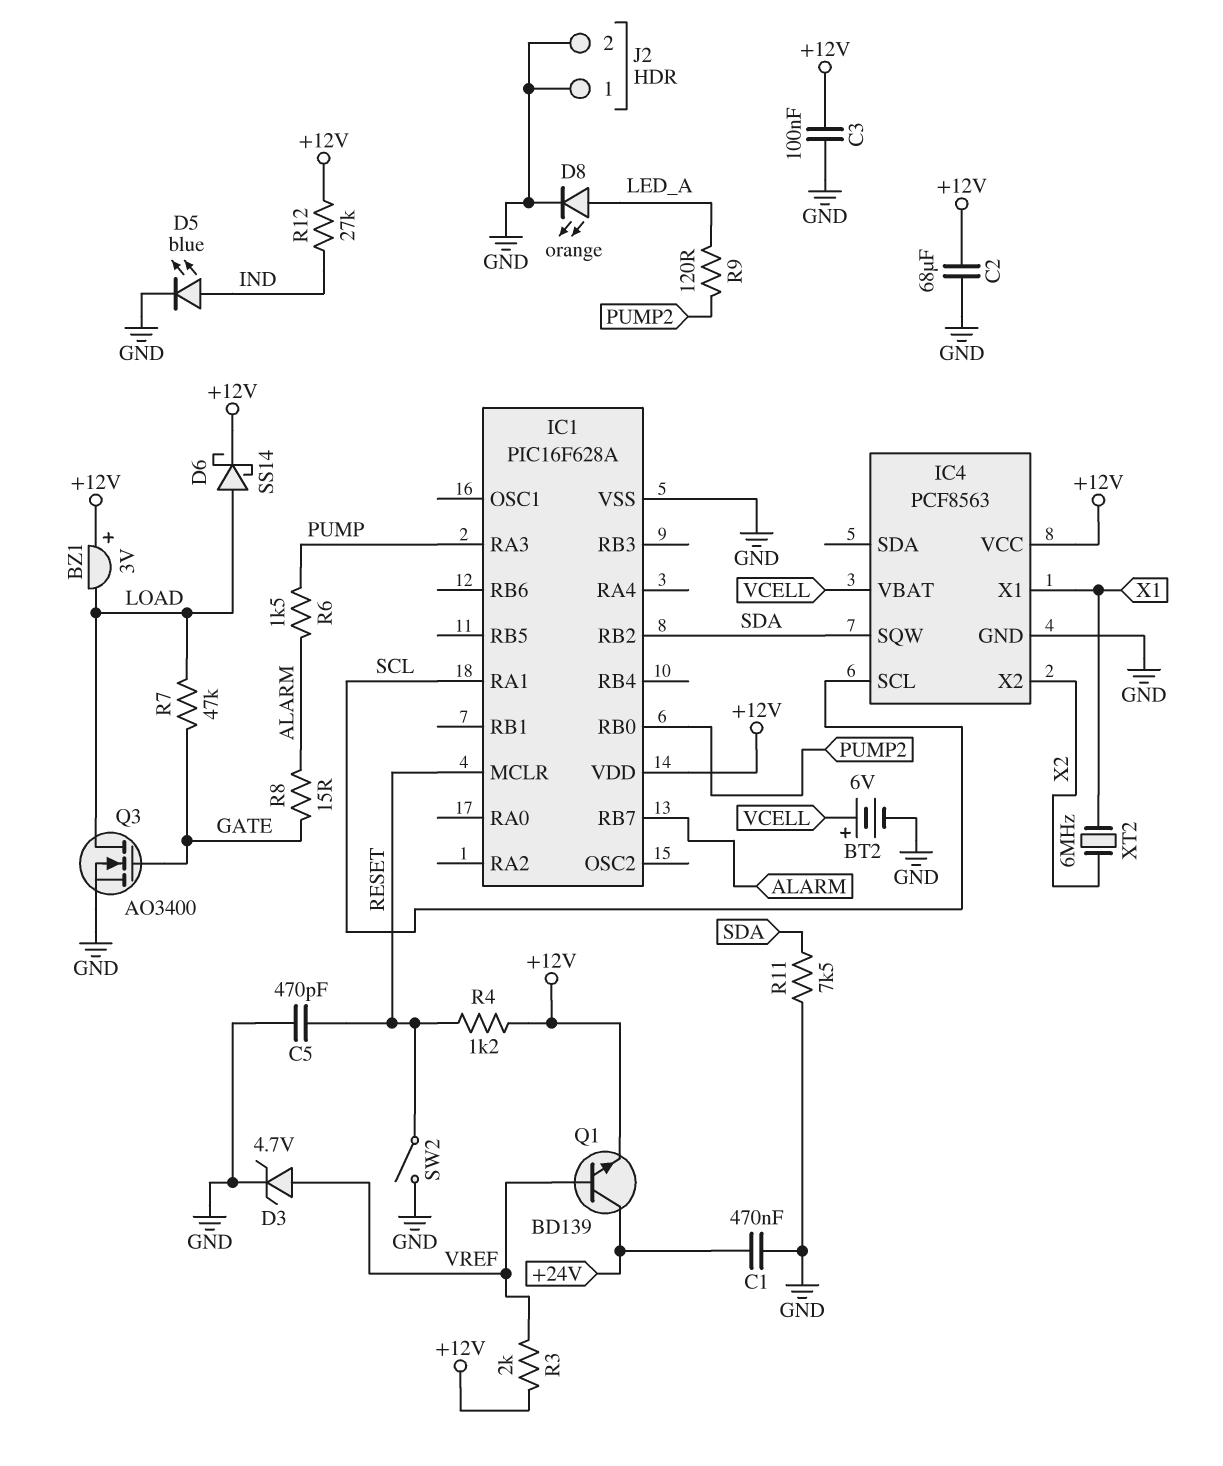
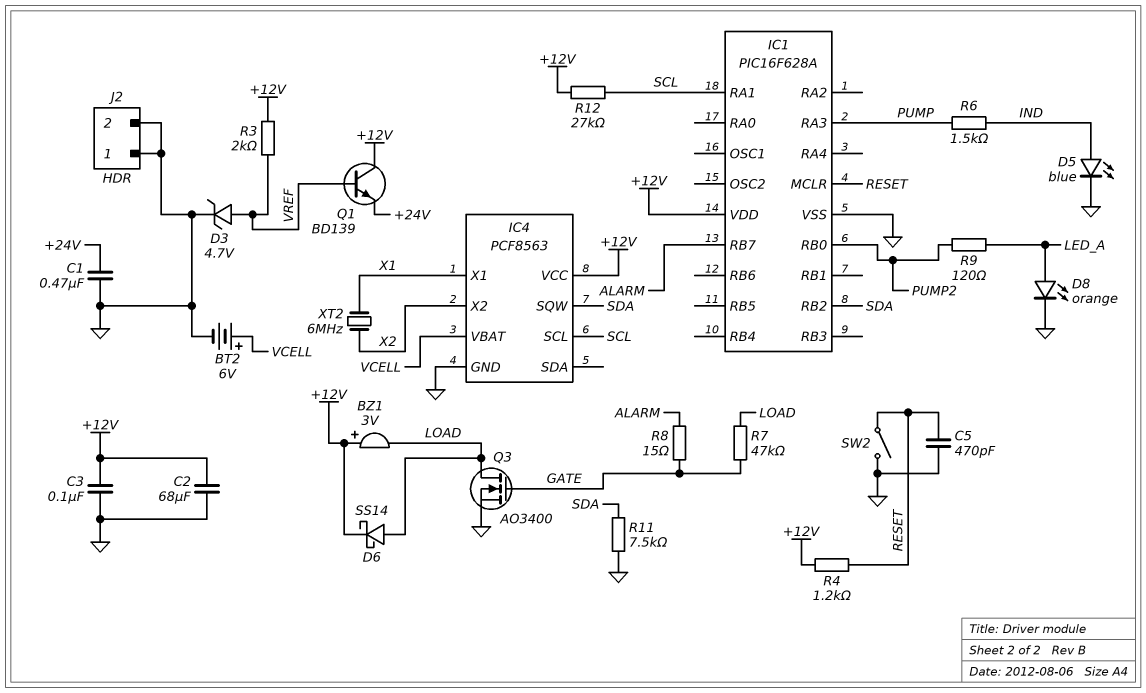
Q1: NPN BD139 (B VREF, C +24V, E +12V) -> NPN BD139 (B VREF, C +12V, E +24V)
R6: 1.5k (ALARM, PUMP) -> 1.5k (IND, PUMP)
R12: 27k (+12V, IND) -> 27k (+12V, SCL)

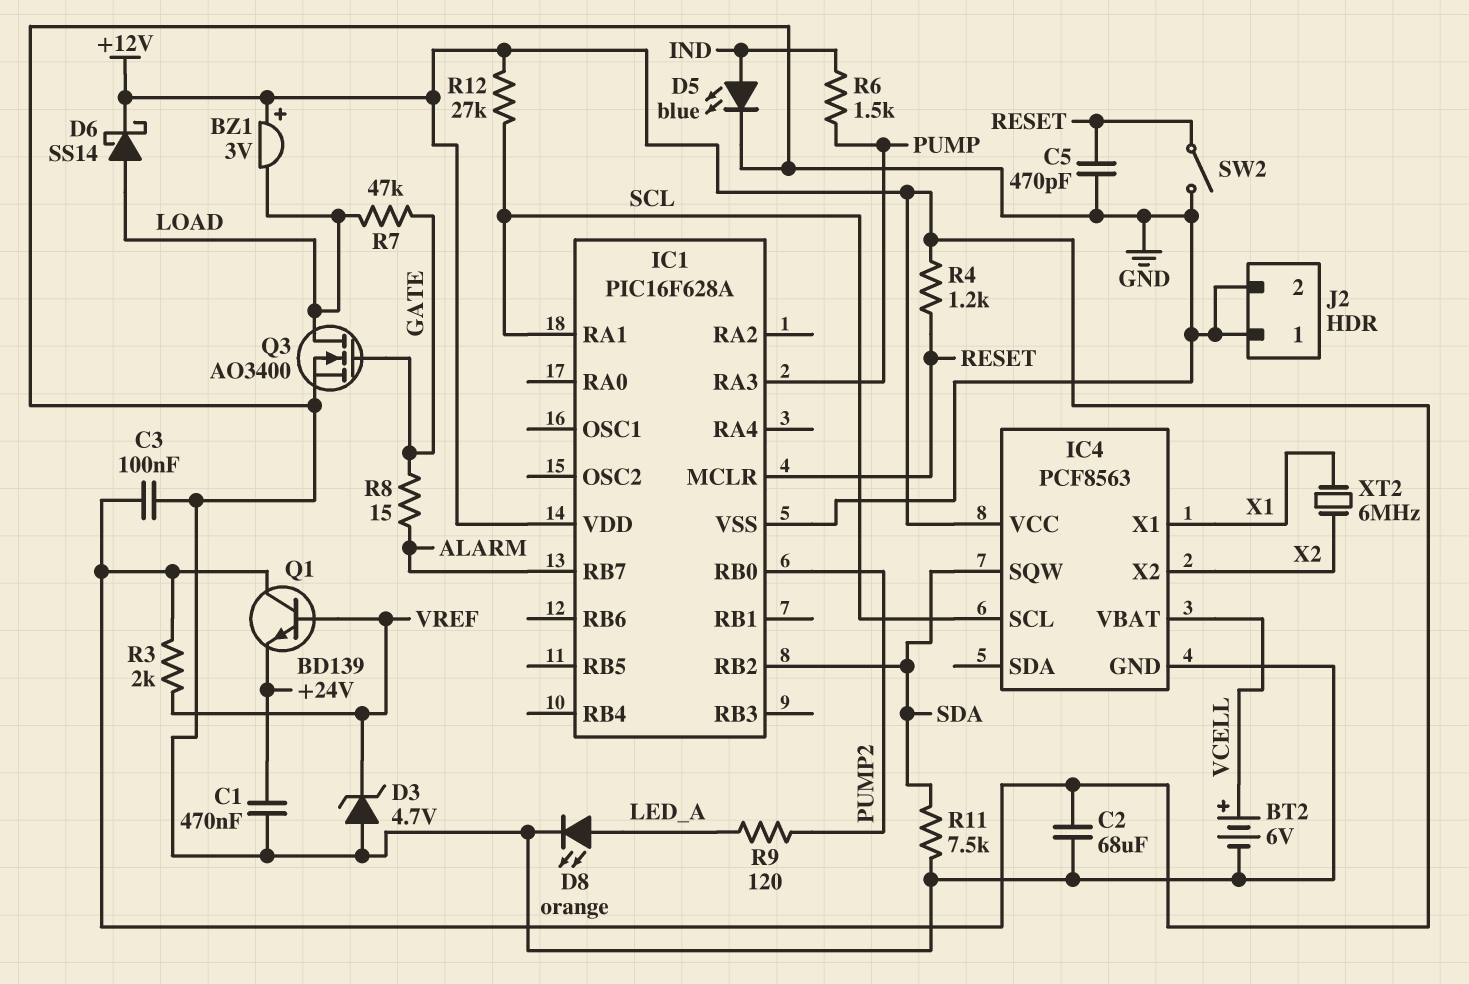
D3: zener 4.7V (A VREF, K GND) -> zener 4.7V (A GND, K VREF)

